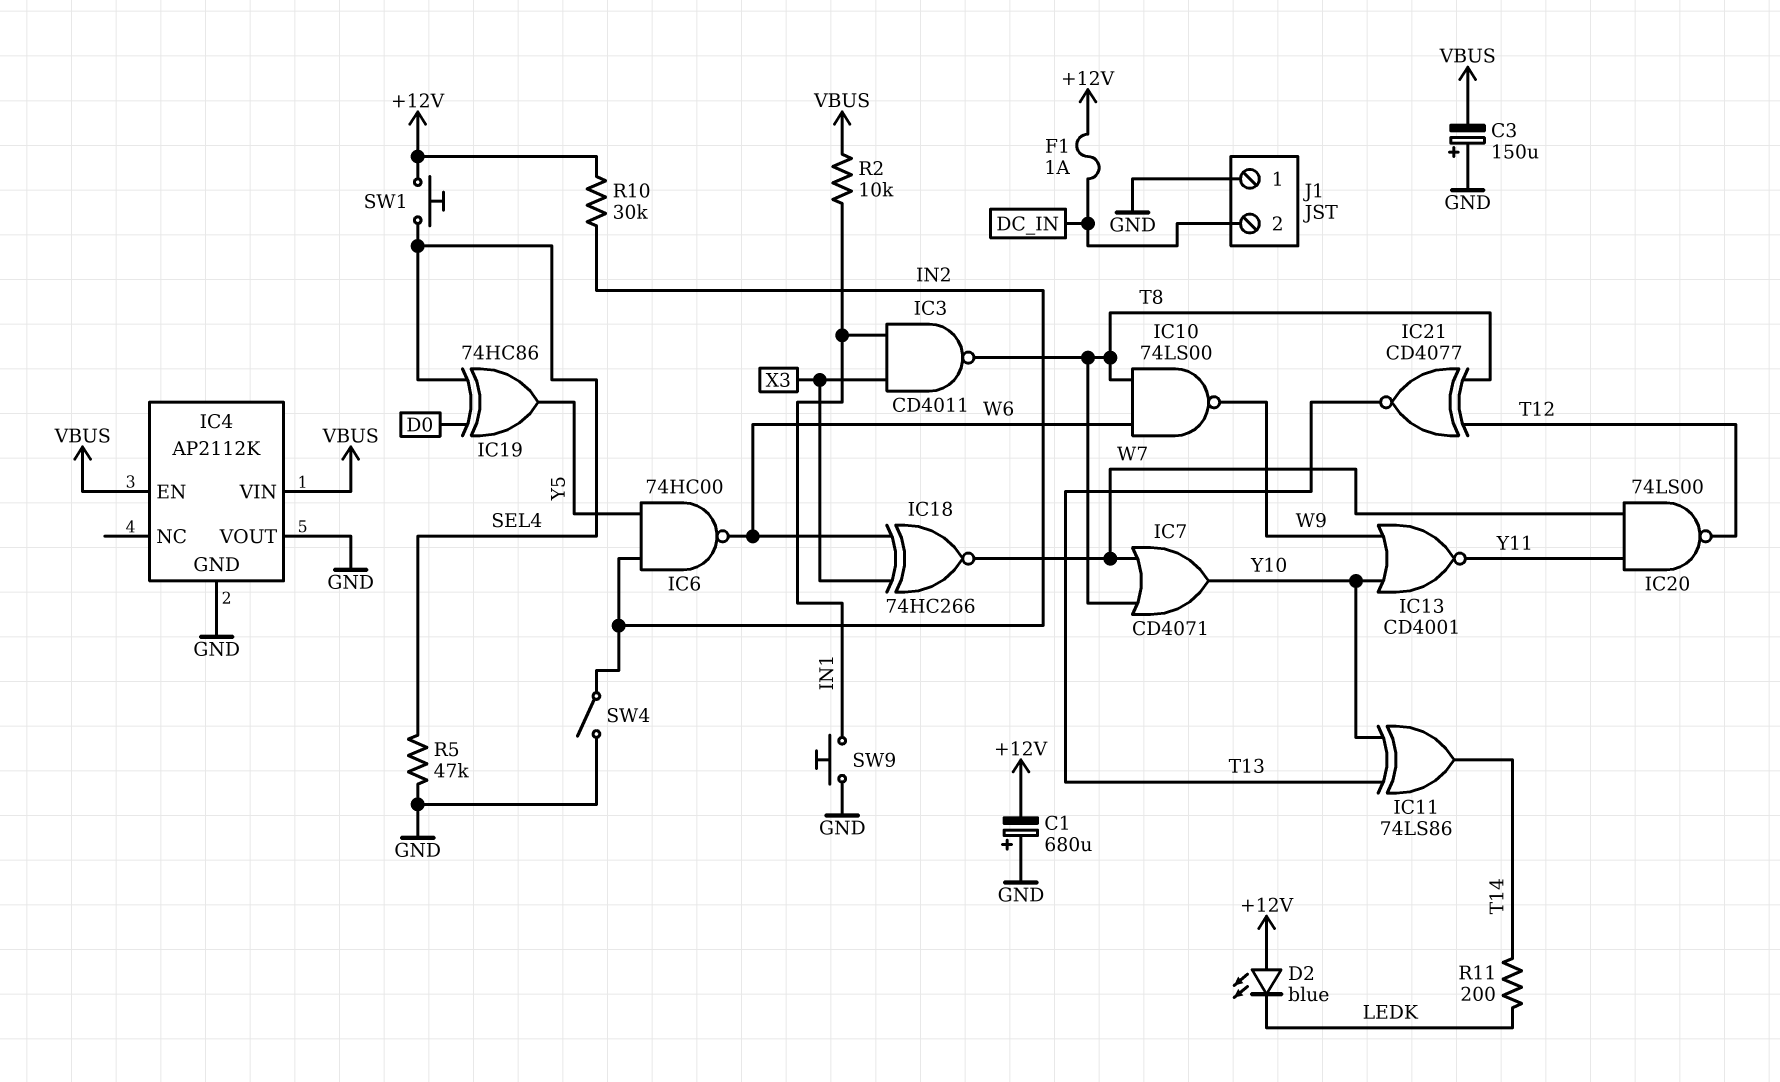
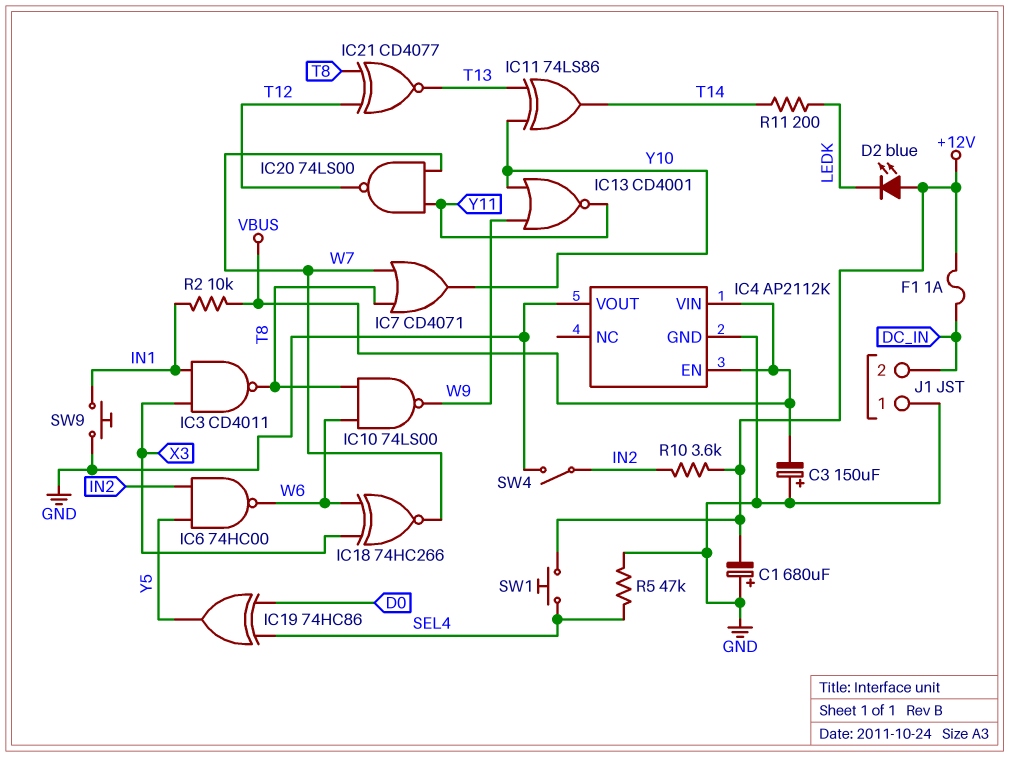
R10: 30k (+12V, IN2) -> 3.6k (+12V, IN2)

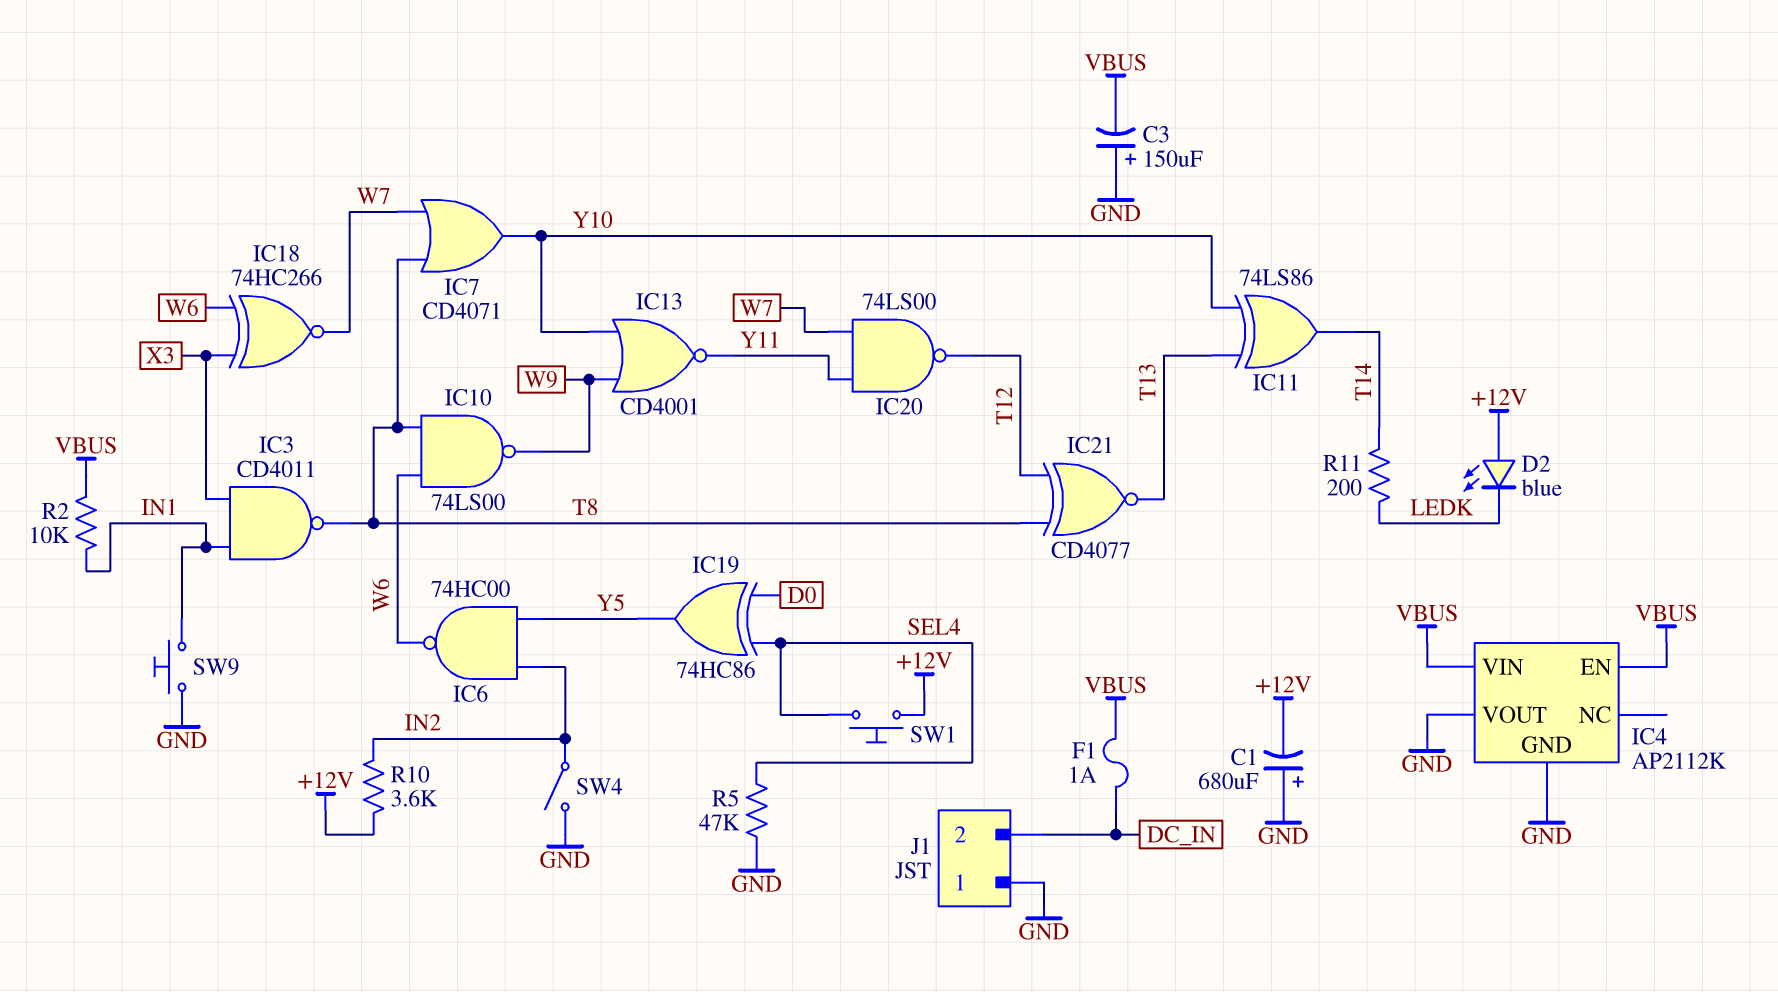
F1: 1A (+12V, DC_IN) -> 1A (DC_IN, VBUS)

